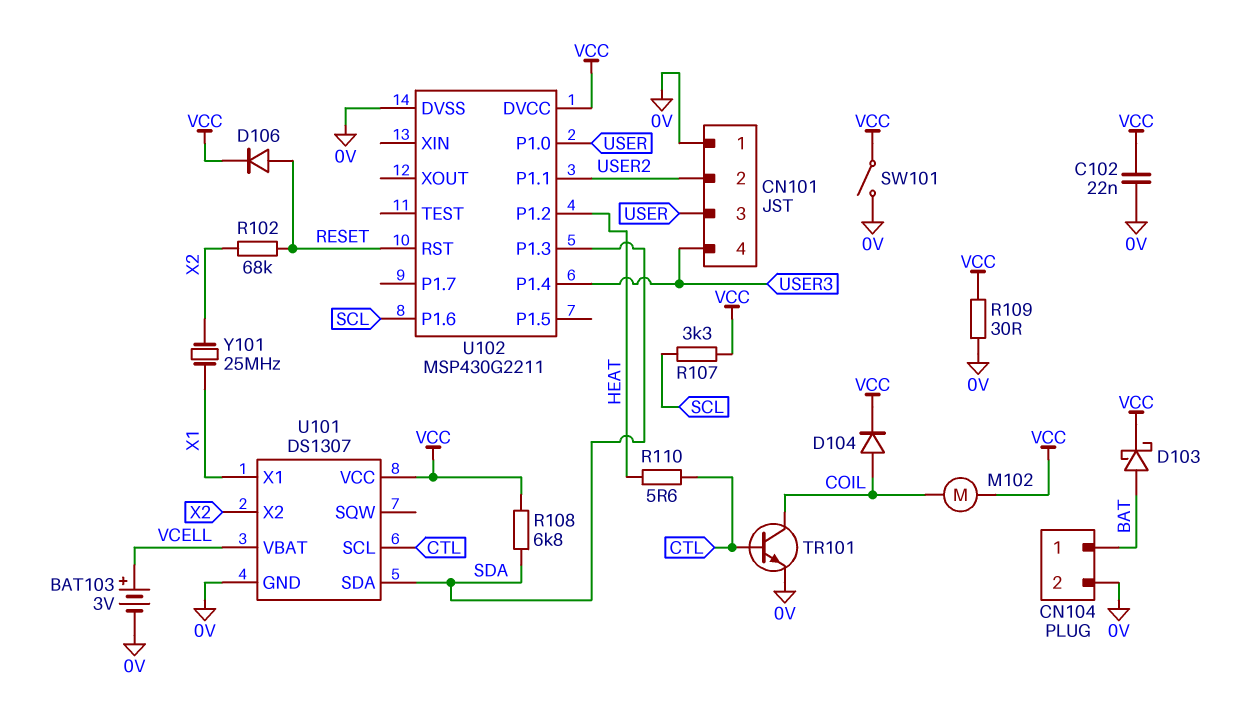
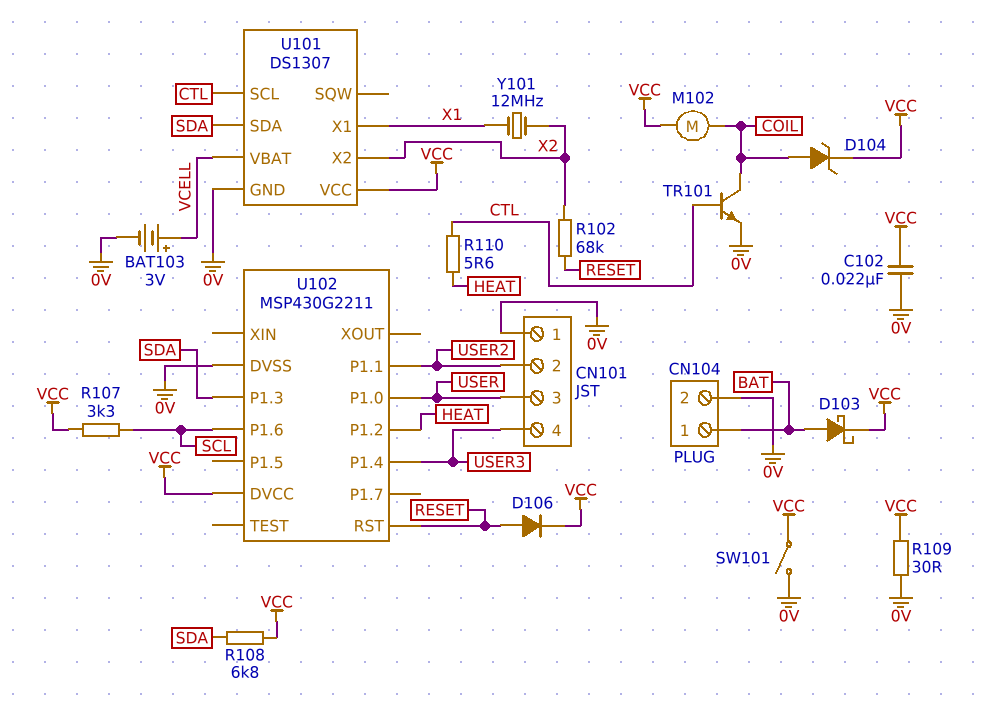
D104: diode (A COIL, K VCC) -> zener (A COIL, K VCC)
Y101: 25MHz (X1, X2) -> 12MHz (X1, X2)

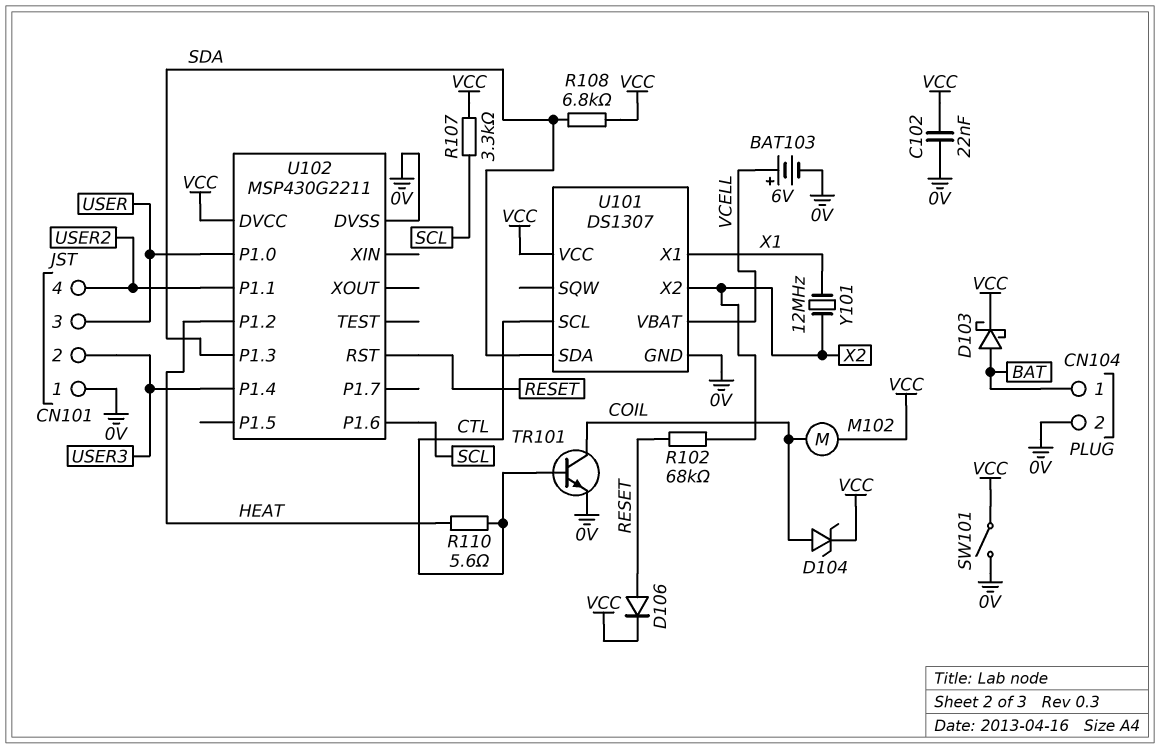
BAT103: 3V (plus VCELL, minus 0V) -> 6V (plus VCELL, minus 0V)
CN101 pin 2: USER2 -> USER3
CN101 pin 4: USER3 -> USER2
R109: 30 (0V, VCC) -> none

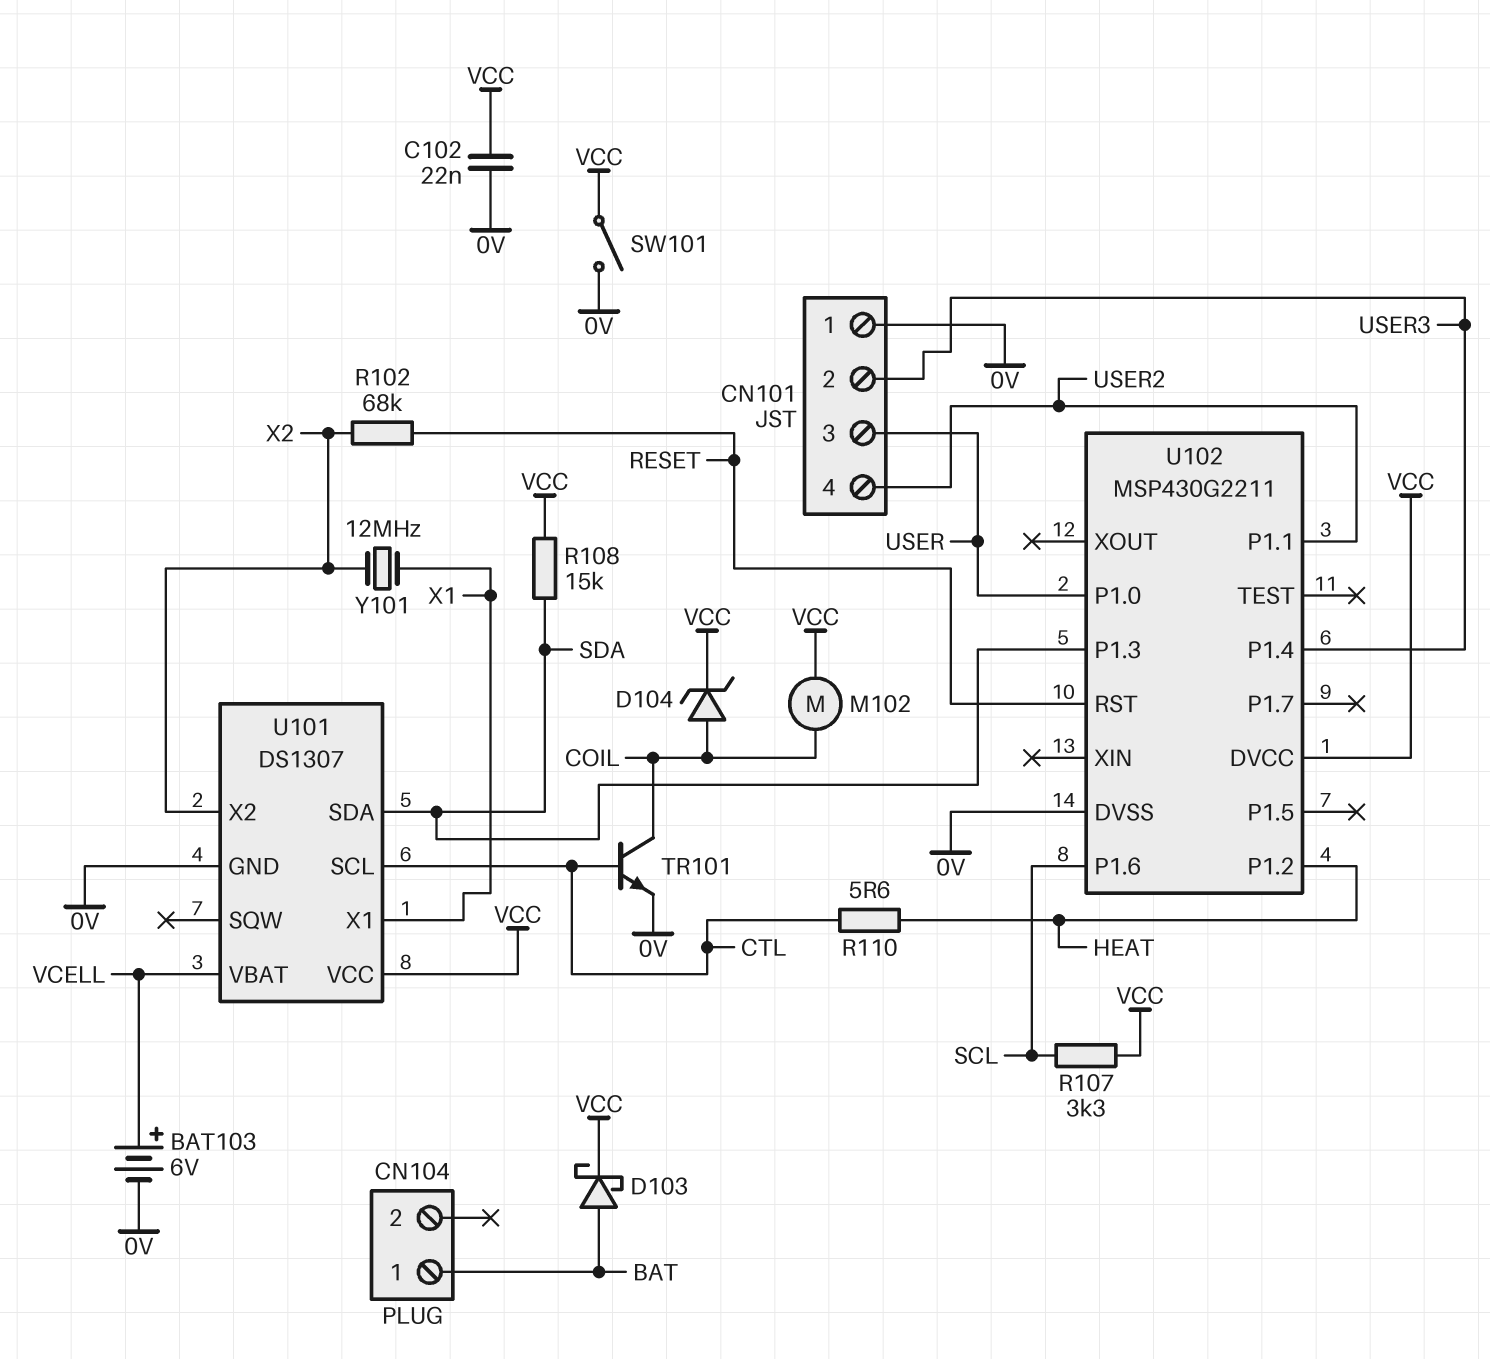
CN104 pin 2: 0V -> none
D106: diode (A RESET, K VCC) -> none
R108: 6.8k (SDA, VCC) -> 15k (SDA, VCC)

